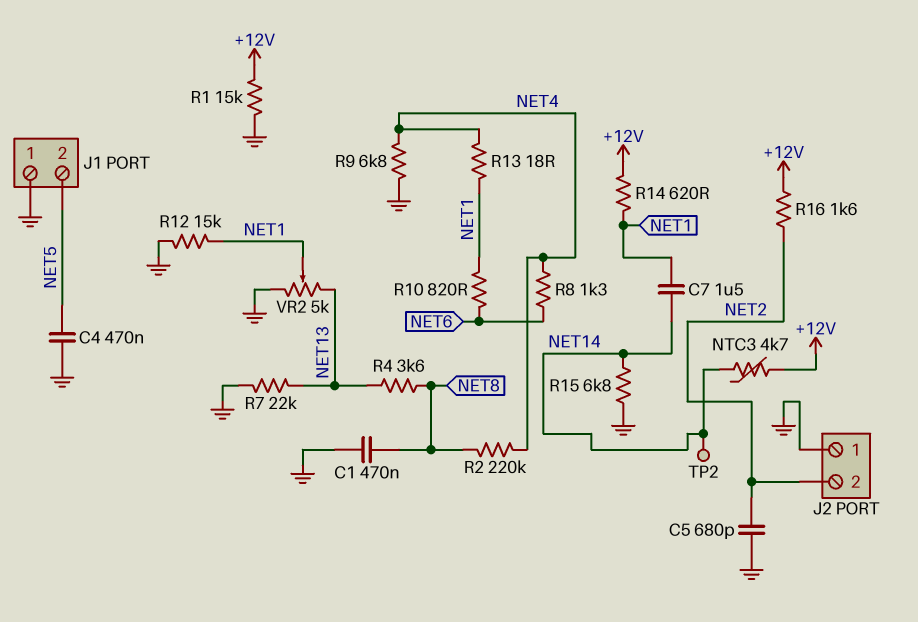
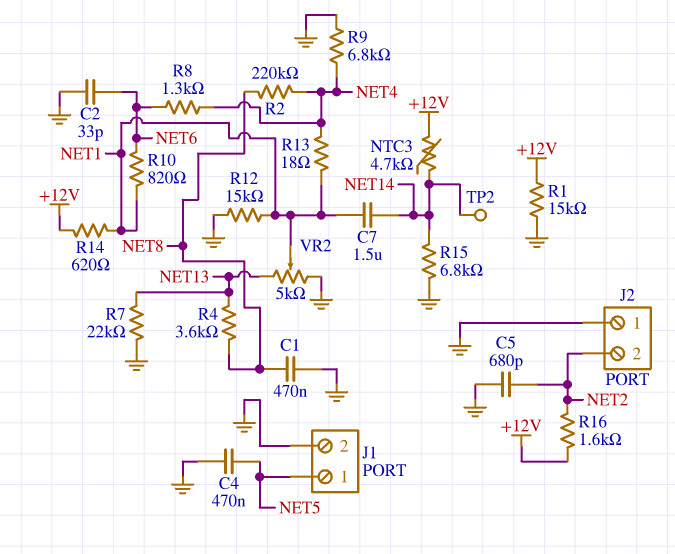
C2: none -> 33pF (GND, NET6)
J1 pin 1: GND -> NET5
J1 pin 2: NET5 -> GND

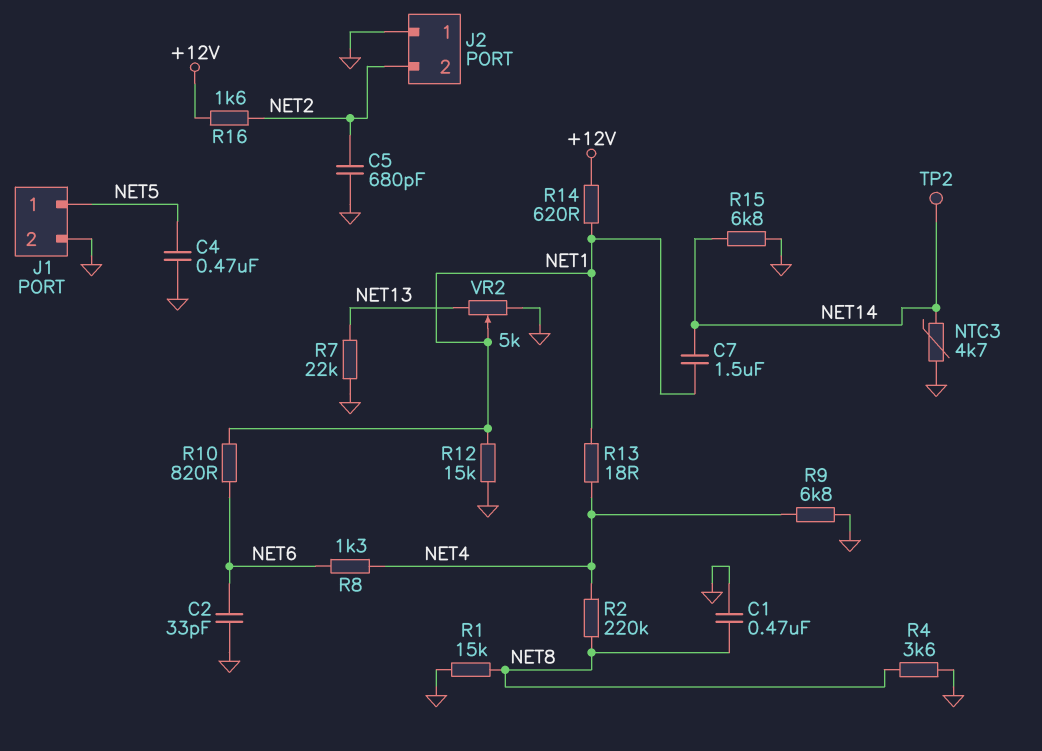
NTC3: 4.7k (+12V, NET14) -> 4.7k (GND, NET14)
R1: 15k (+12V, GND) -> 15k (GND, NET8)
R4: 3.6k (NET8, NET13) -> 3.6k (GND, NET8)

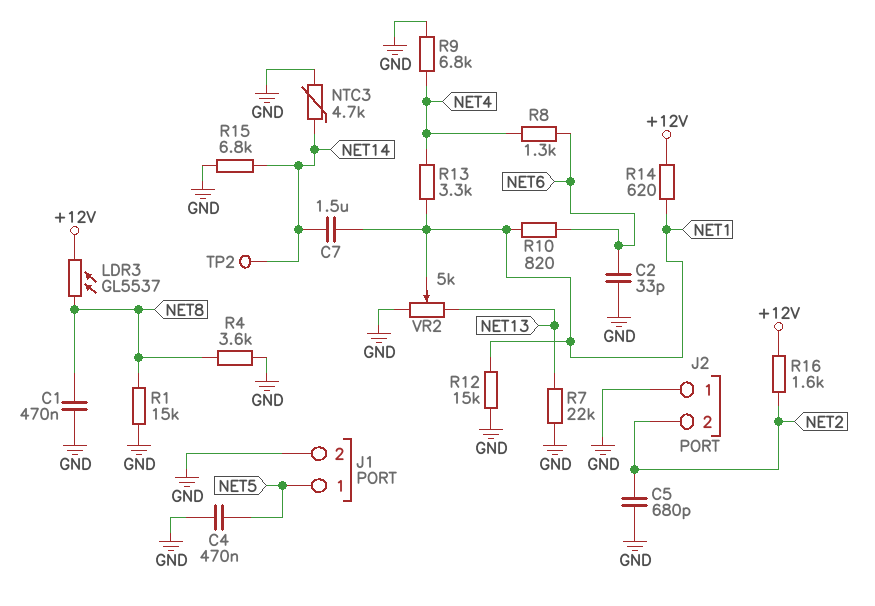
LDR3: none -> GL5537 (+12V, NET8)
R2: 220k (NET4, NET8) -> none
R13: 18 (NET1, NET4) -> 3.3k (NET1, NET4)

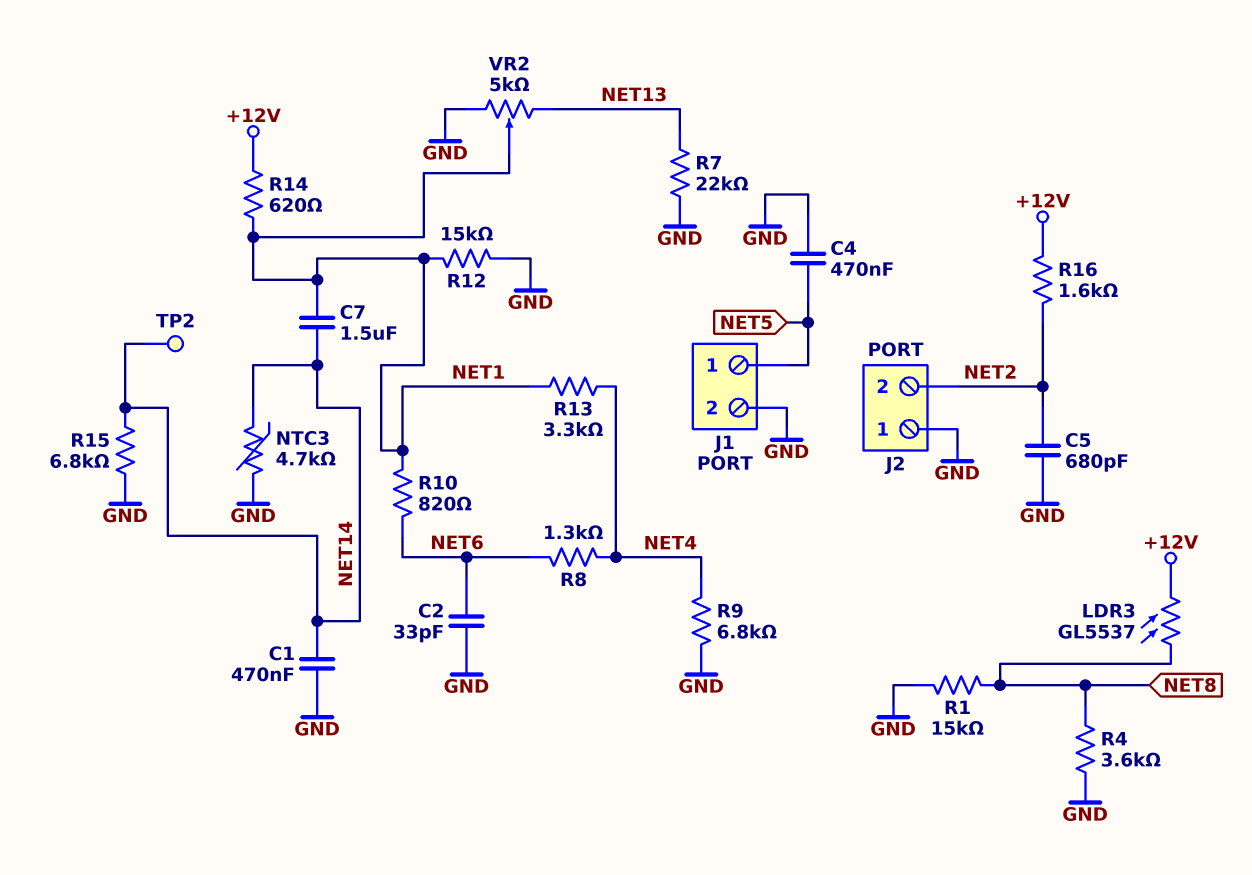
C1: 470nF (GND, NET8) -> 470nF (GND, NET14)

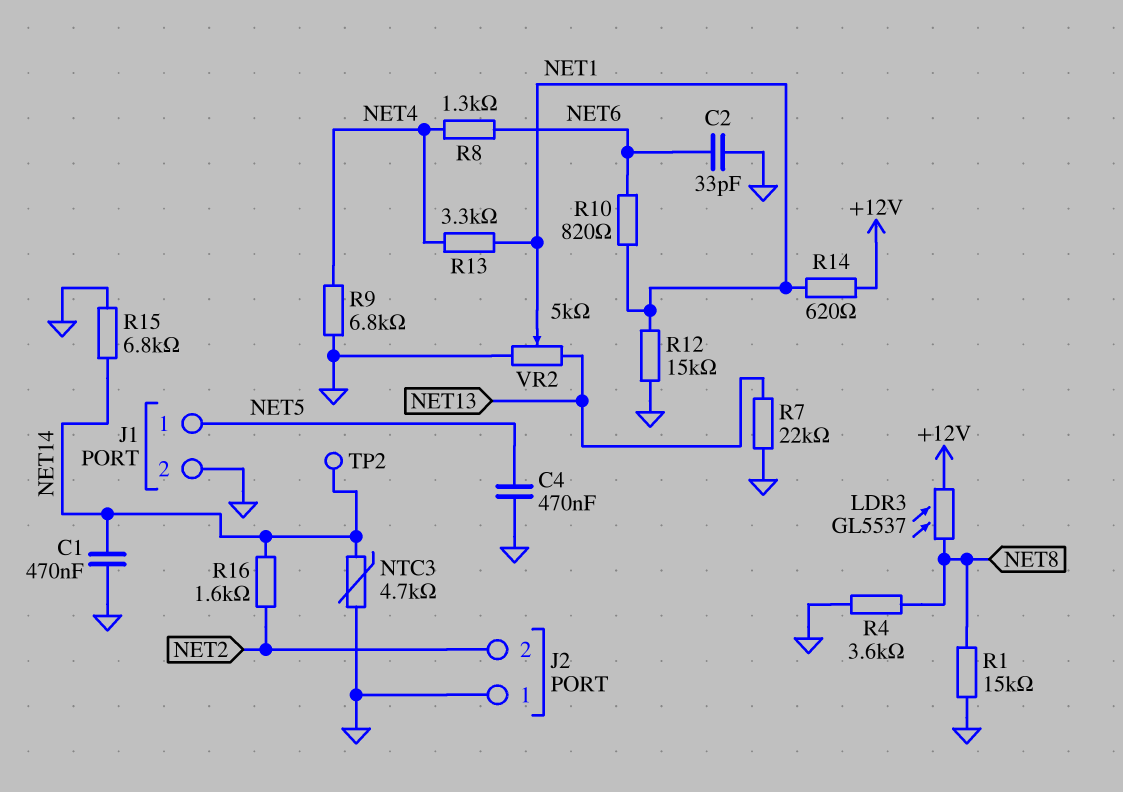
C5: 680pF (GND, NET2) -> none
C7: 1.5uF (NET1, NET14) -> none
R16: 1.6k (+12V, NET2) -> 1.6k (NET2, NET14)

